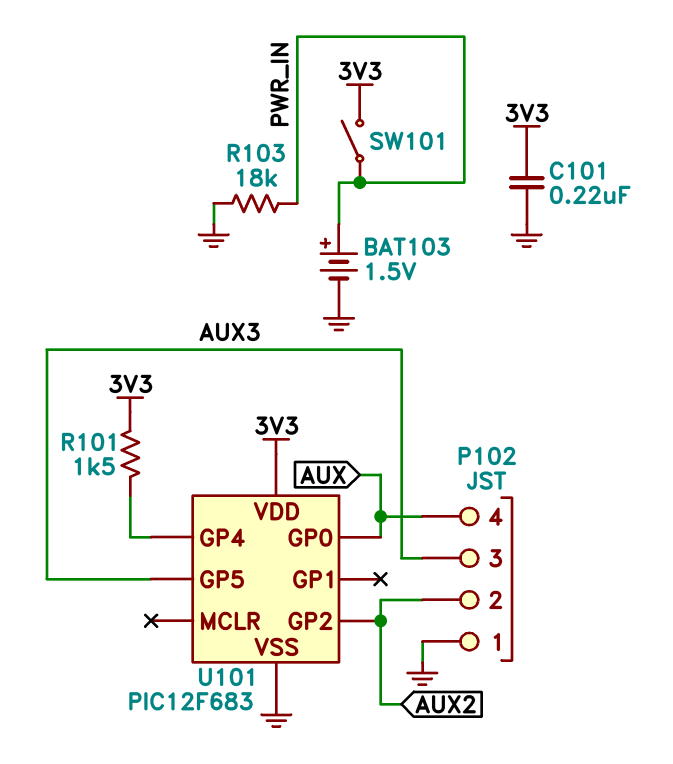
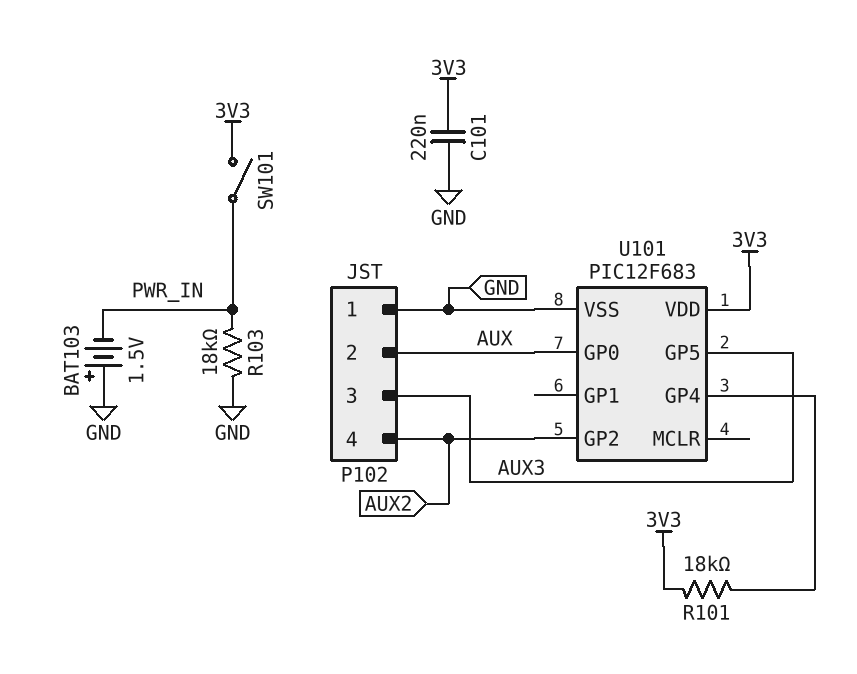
BAT103: 1.5V (plus PWR_IN, minus GND) -> 1.5V (plus GND, minus PWR_IN)
P102 pin 2: AUX2 -> AUX
P102 pin 4: AUX -> AUX2
R101: 1.5k (3V3, U101/GP4) -> 18k (3V3, U101/GP4)

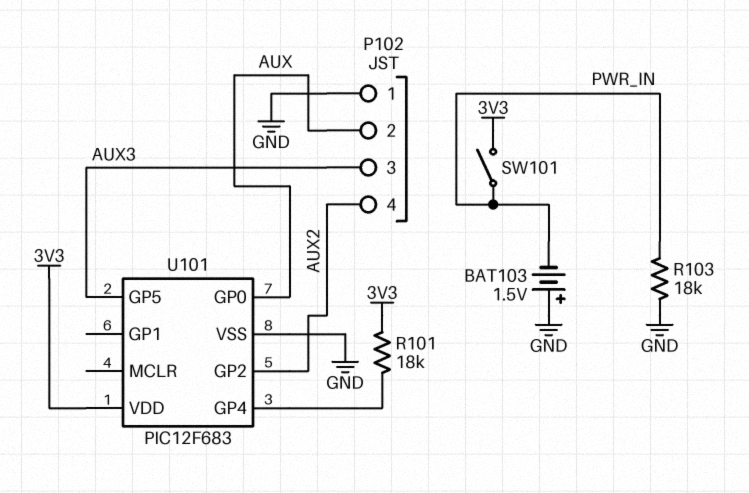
C101: 220nF (3V3, GND) -> none

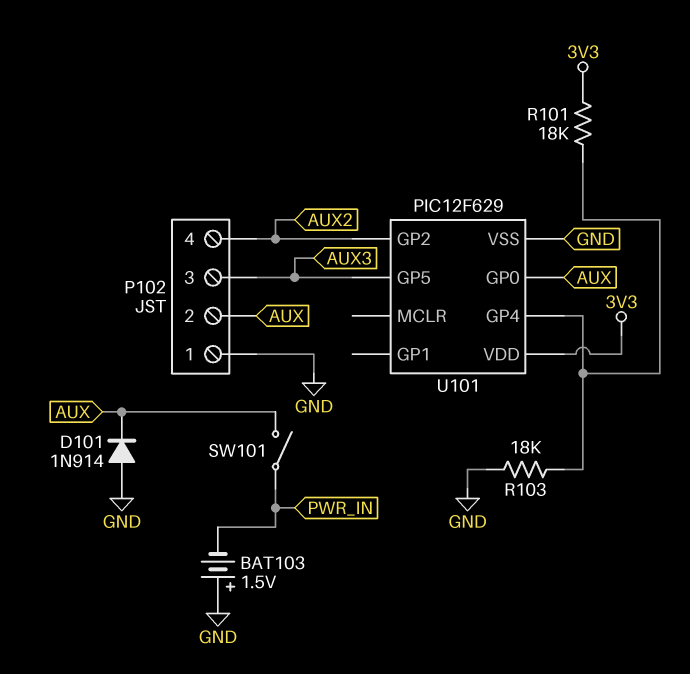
D101: none -> diode 1N914 (A GND, K AUX)
R103: 18k (GND, PWR_IN) -> 18k (GND, U101/GP4)
SW101: switch (3V3, PWR_IN) -> switch (AUX, PWR_IN)
U101: PIC12F683 -> PIC12F629

